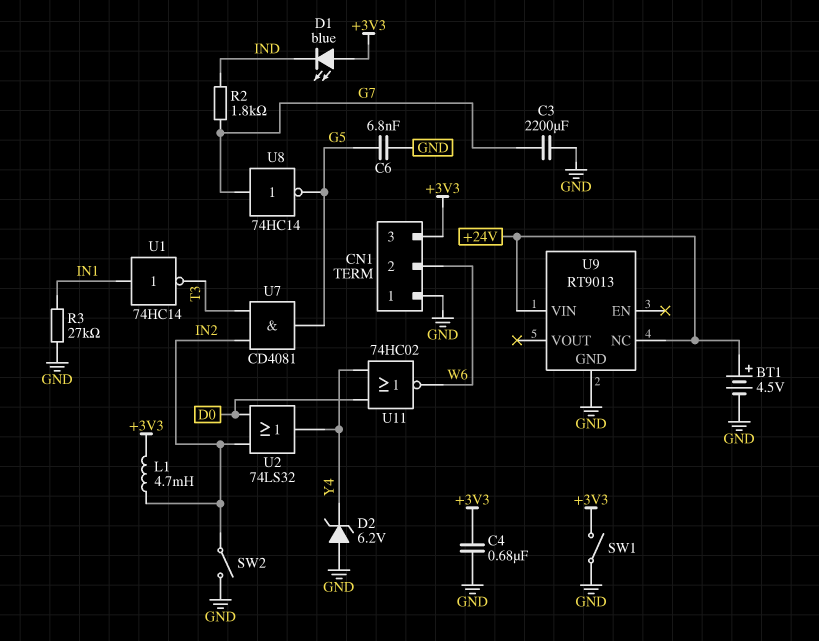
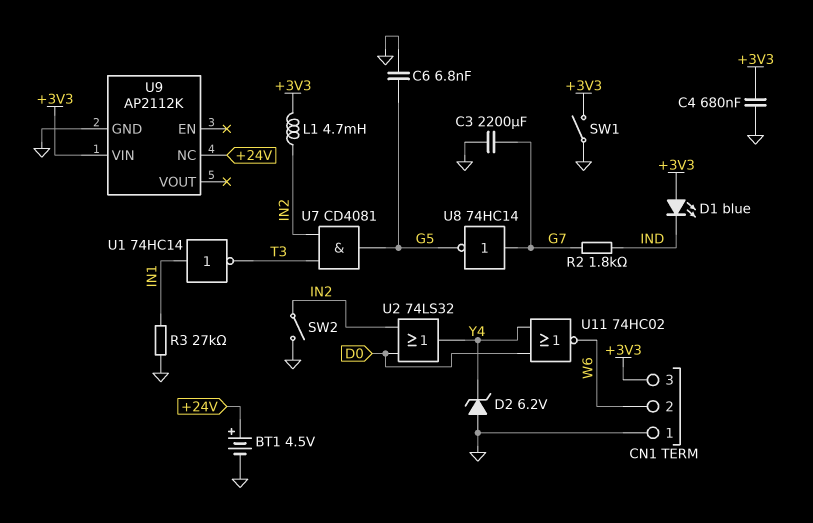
U9: RT9013 -> AP2112K
U9 pin VIN: +24V -> +3V3

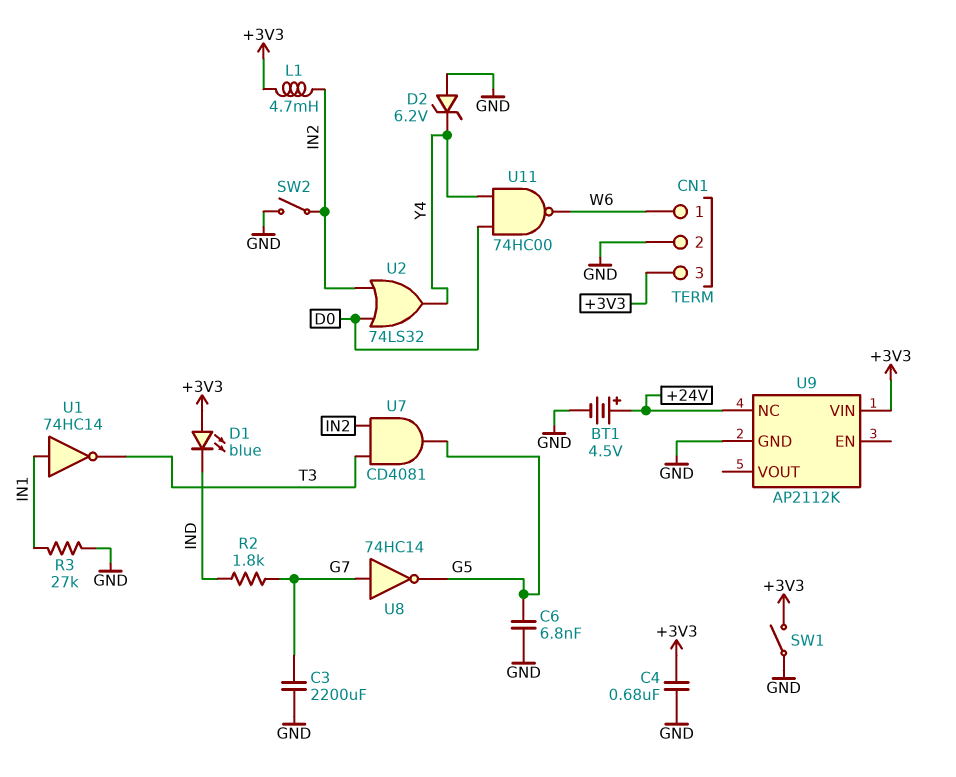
CN1 pin 1: GND -> W6
CN1 pin 2: W6 -> GND
U11: NOR 74HC02 (in D0, in Y4, out W6) -> NAND 74HC00 (in D0, in Y4, out W6)

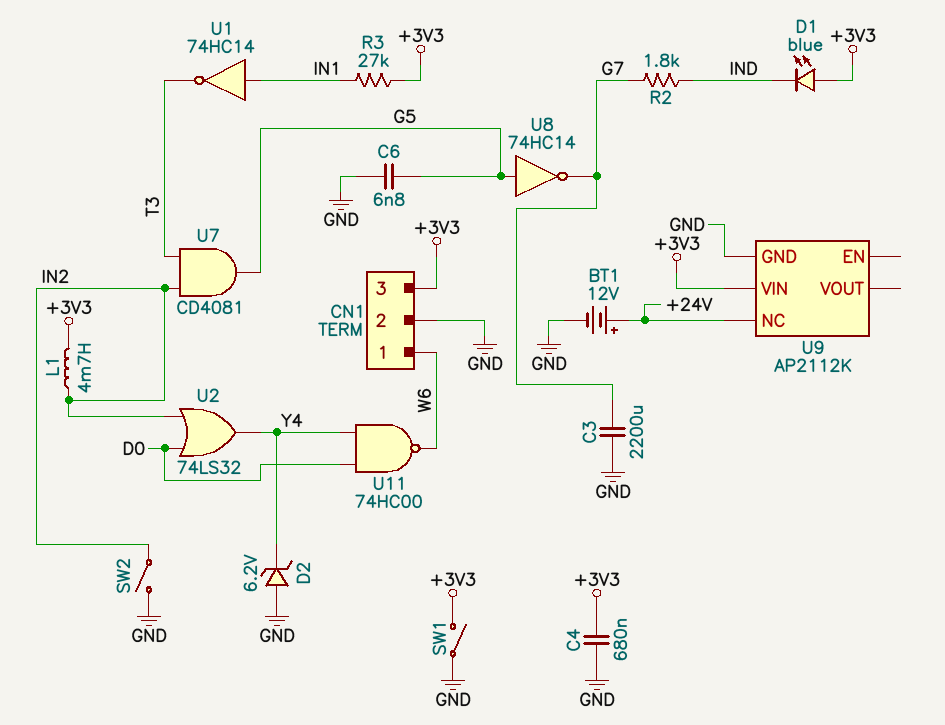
BT1: 4.5V (plus +24V, minus GND) -> 12V (plus +24V, minus GND)
R3: 27k (GND, IN1) -> 27k (+3V3, IN1)
U8: NOT 74HC14 (in G7, out G5) -> NOT 74HC14 (in G5, out G7)

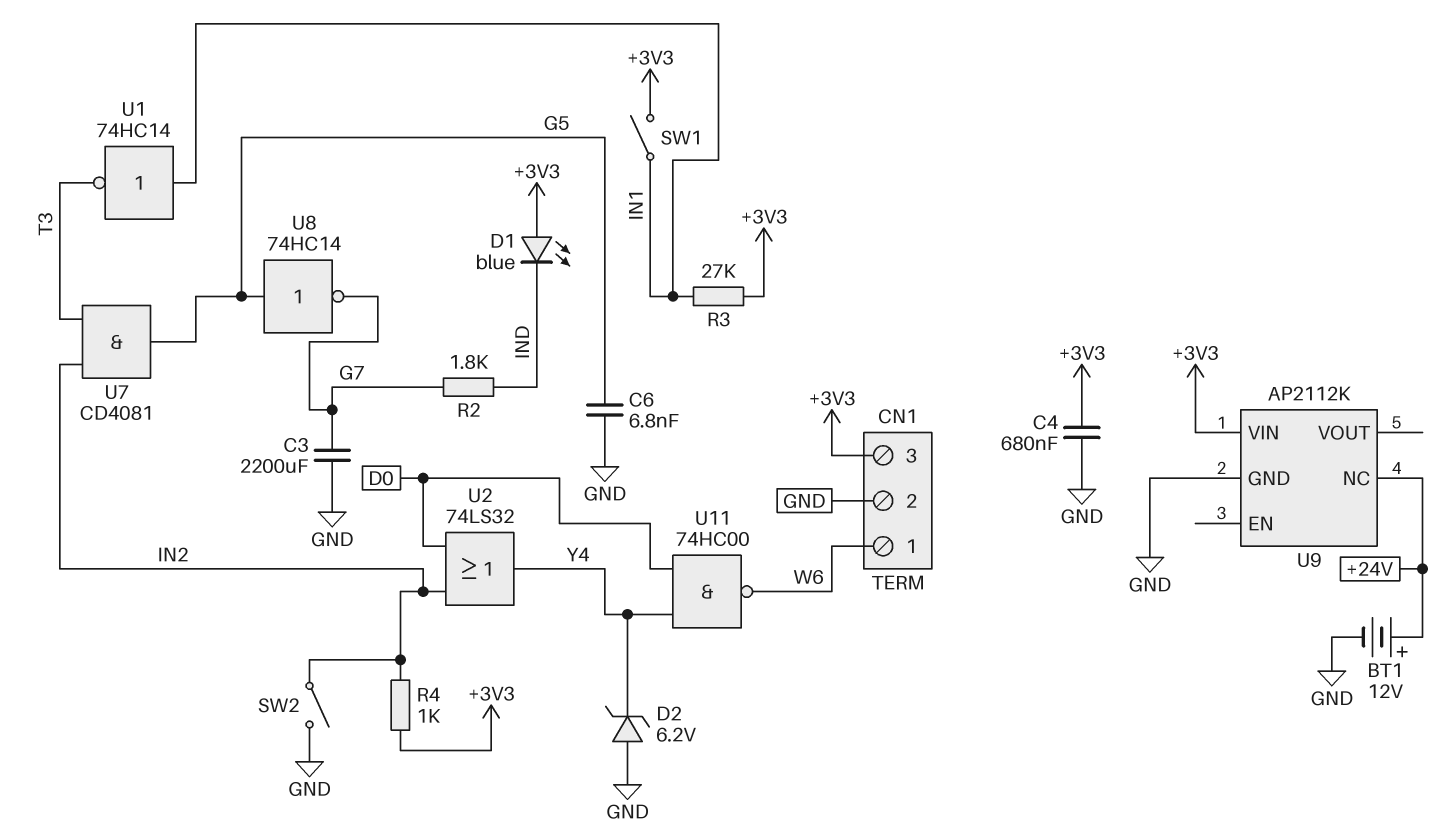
L1: 4.7mH (+3V3, IN2) -> none
R4: none -> 1k (+3V3, IN2)
SW1: switch (+3V3, GND) -> switch (+3V3, IN1)

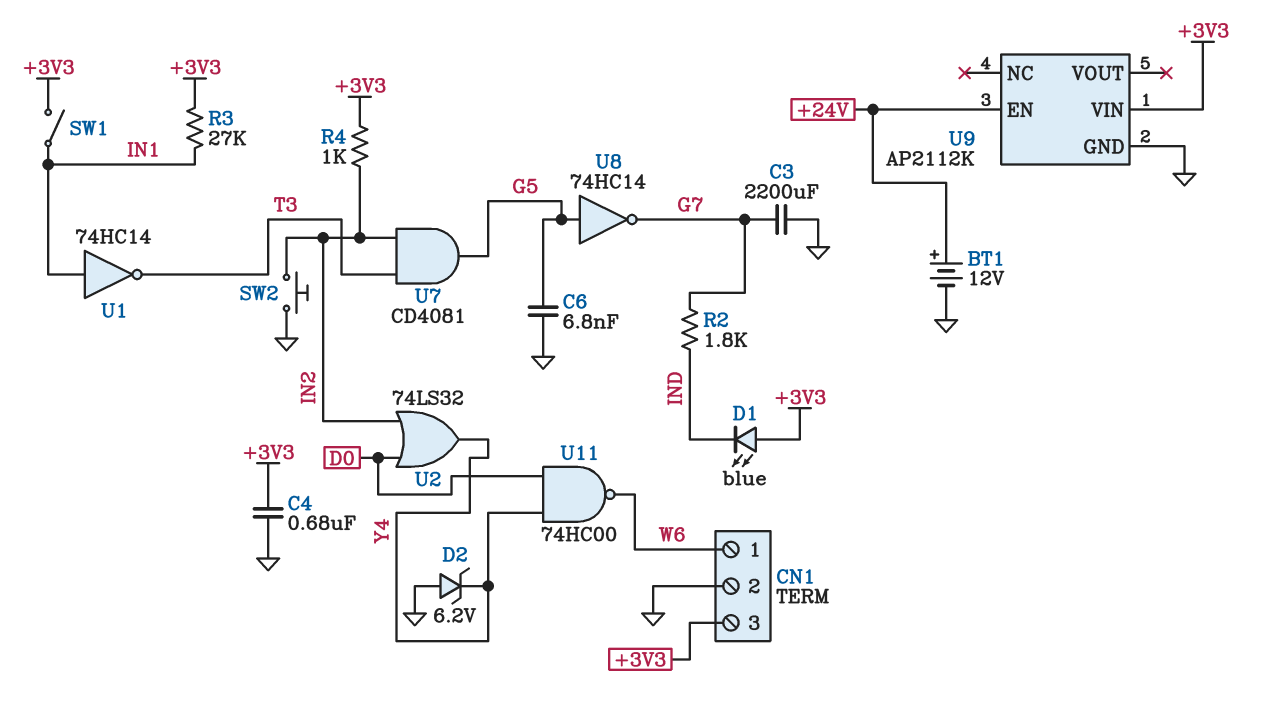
SW2: switch (GND, IN2) -> button (GND, IN2)
U9 pin EN: none -> +24V
U9 pin NC: +24V -> none

